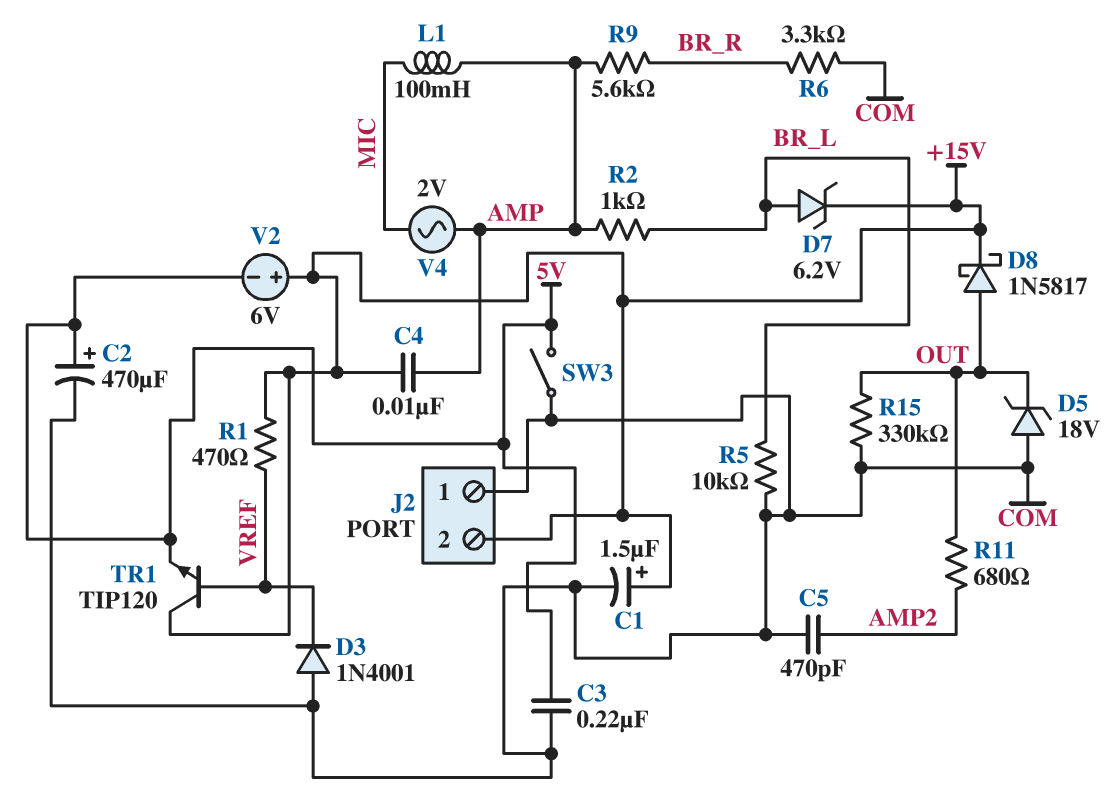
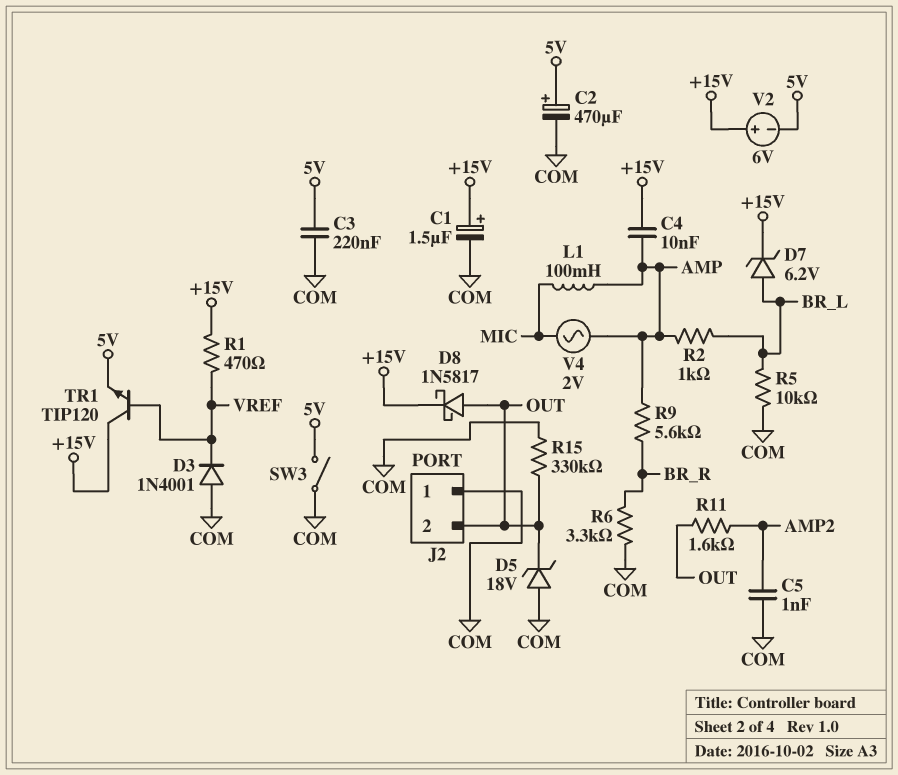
C5: 470pF (AMP2, COM) -> 1nF (AMP2, COM)
J2 pin 2: +15V -> OUT
R11: 680 (AMP2, OUT) -> 1.6k (AMP2, OUT)

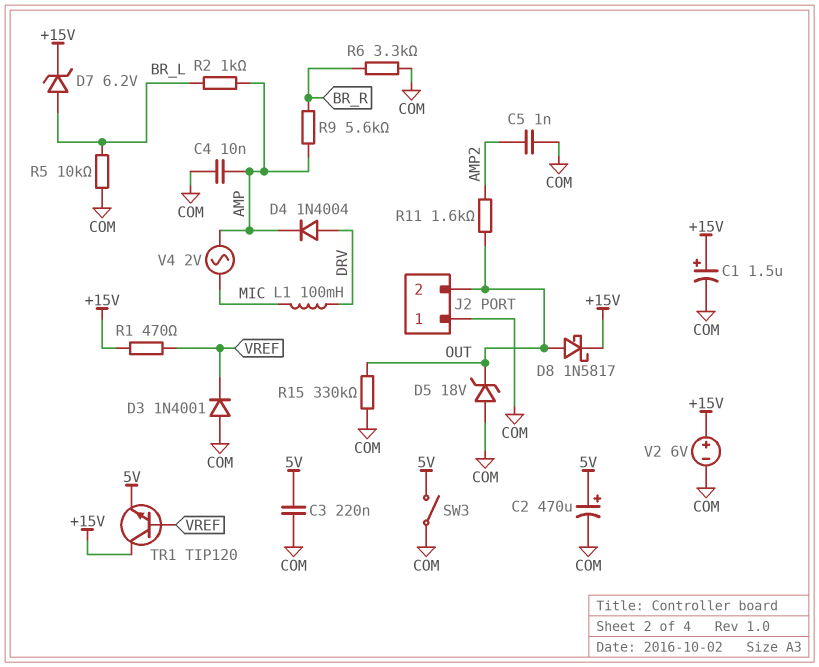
C4: 10nF (+15V, AMP) -> 10nF (AMP, COM)
D4: none -> diode 1N4004 (A DRV, K AMP)
L1: 100mH (AMP, MIC) -> 100mH (DRV, MIC)
V2: 6V (plus +15V, minus 5V) -> 6V (plus +15V, minus COM)

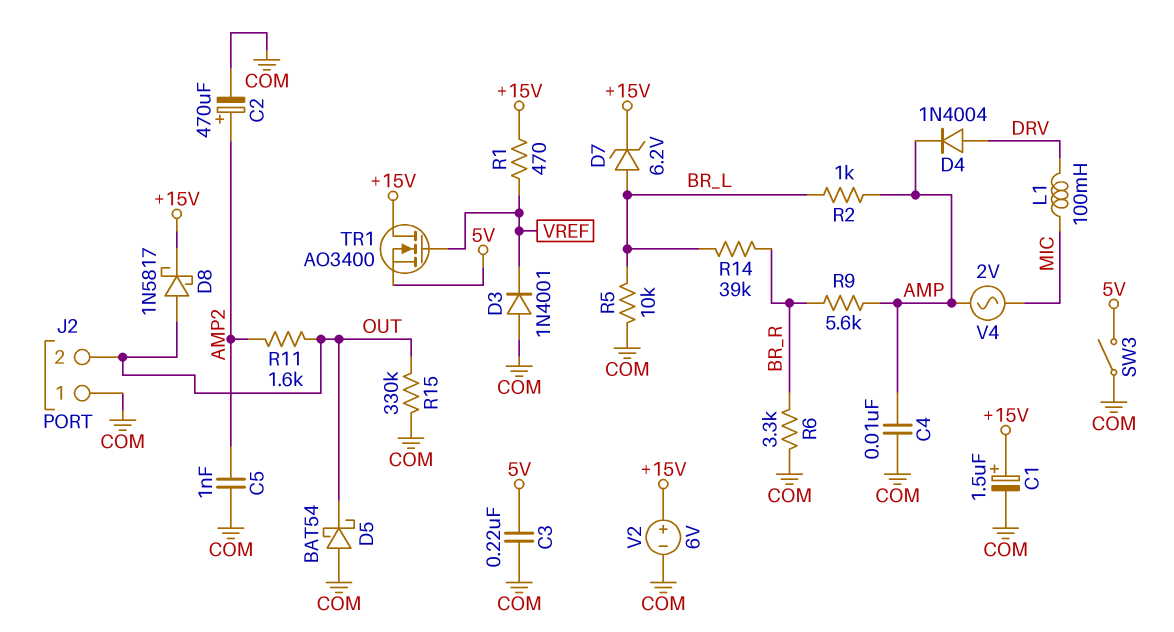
C2: 470uF (plus 5V, minus COM) -> 470uF (plus AMP2, minus COM)
D5: zener 18V (A COM, K OUT) -> schottky BAT54 (A COM, K OUT)
R14: none -> 39k (BR_L, BR_R)
TR1: NPN TIP120 (B VREF, C +15V, E 5V) -> NMOS AO3400 (G VREF, D +15V, S 5V)

